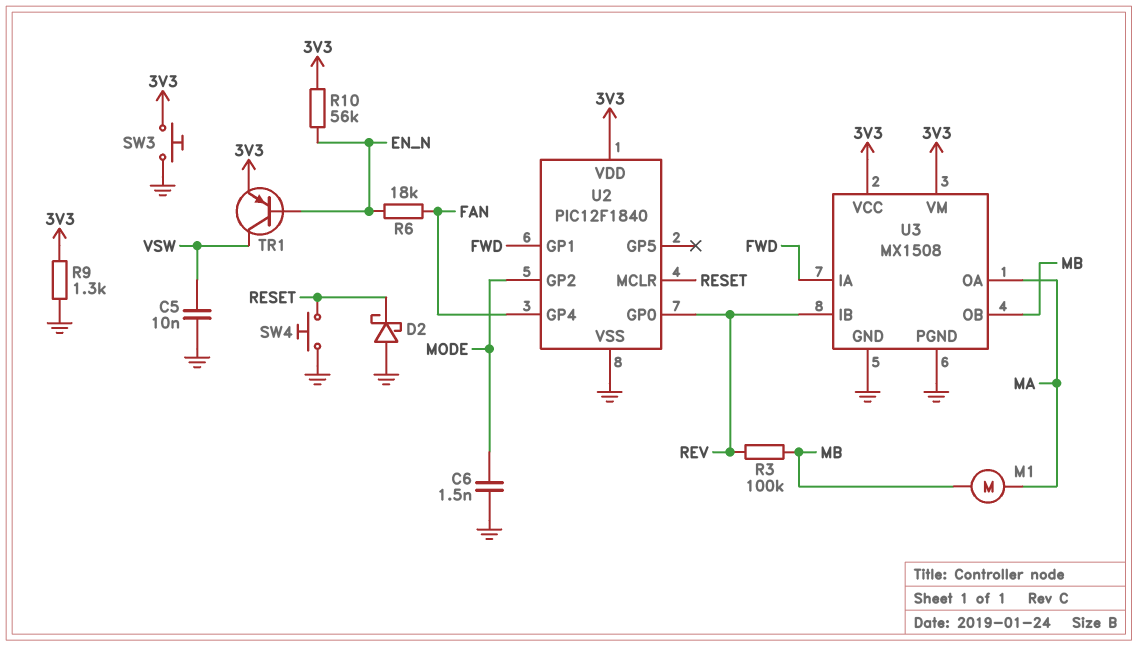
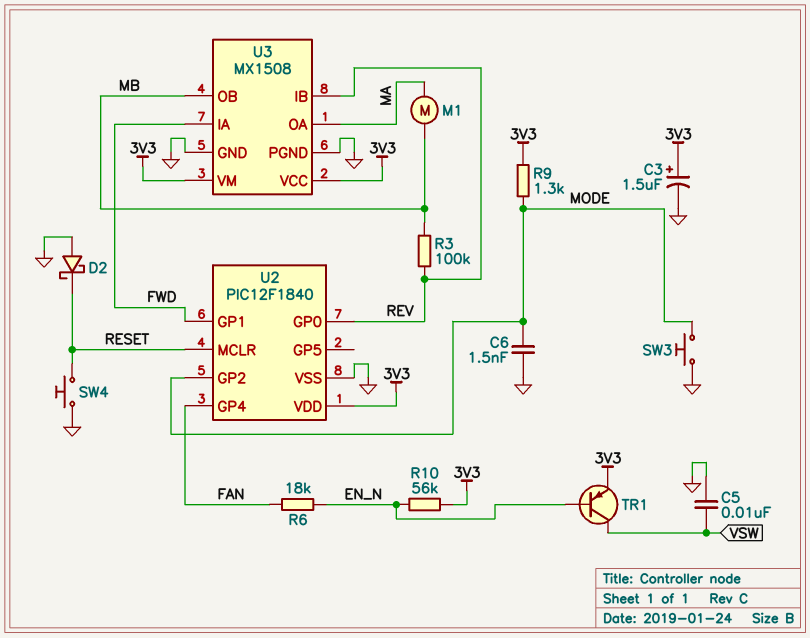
C3: none -> 1.5uF (plus 3V3, minus GND)
R9: 1.3k (3V3, GND) -> 1.3k (3V3, MODE)
SW3: button (3V3, GND) -> button (GND, MODE)

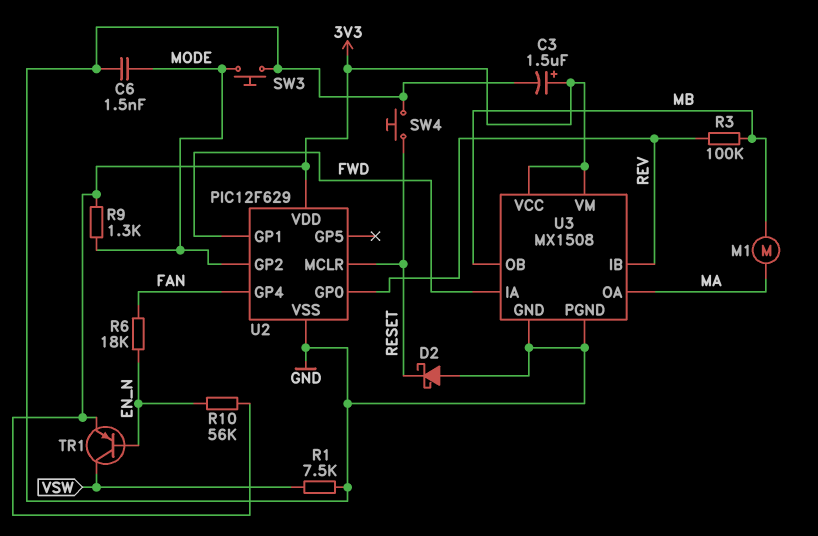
C5: 10nF (GND, VSW) -> none
R1: none -> 7.5k (GND, VSW)
U2: PIC12F1840 -> PIC12F629

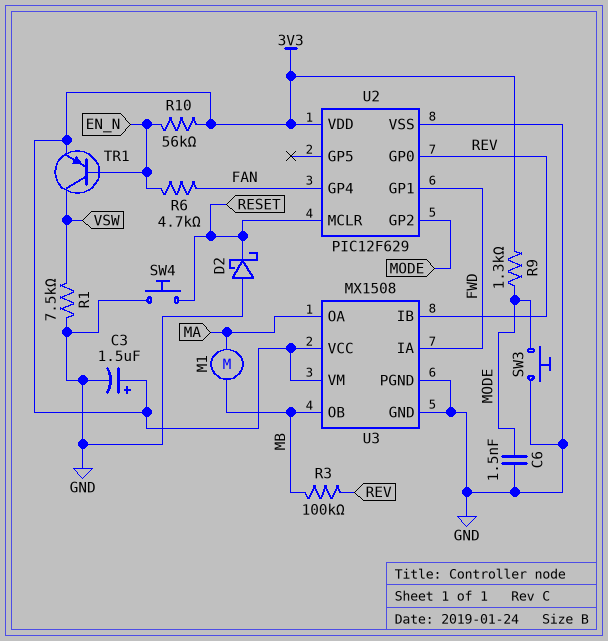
R6: 18k (EN_N, FAN) -> 4.7k (EN_N, FAN)

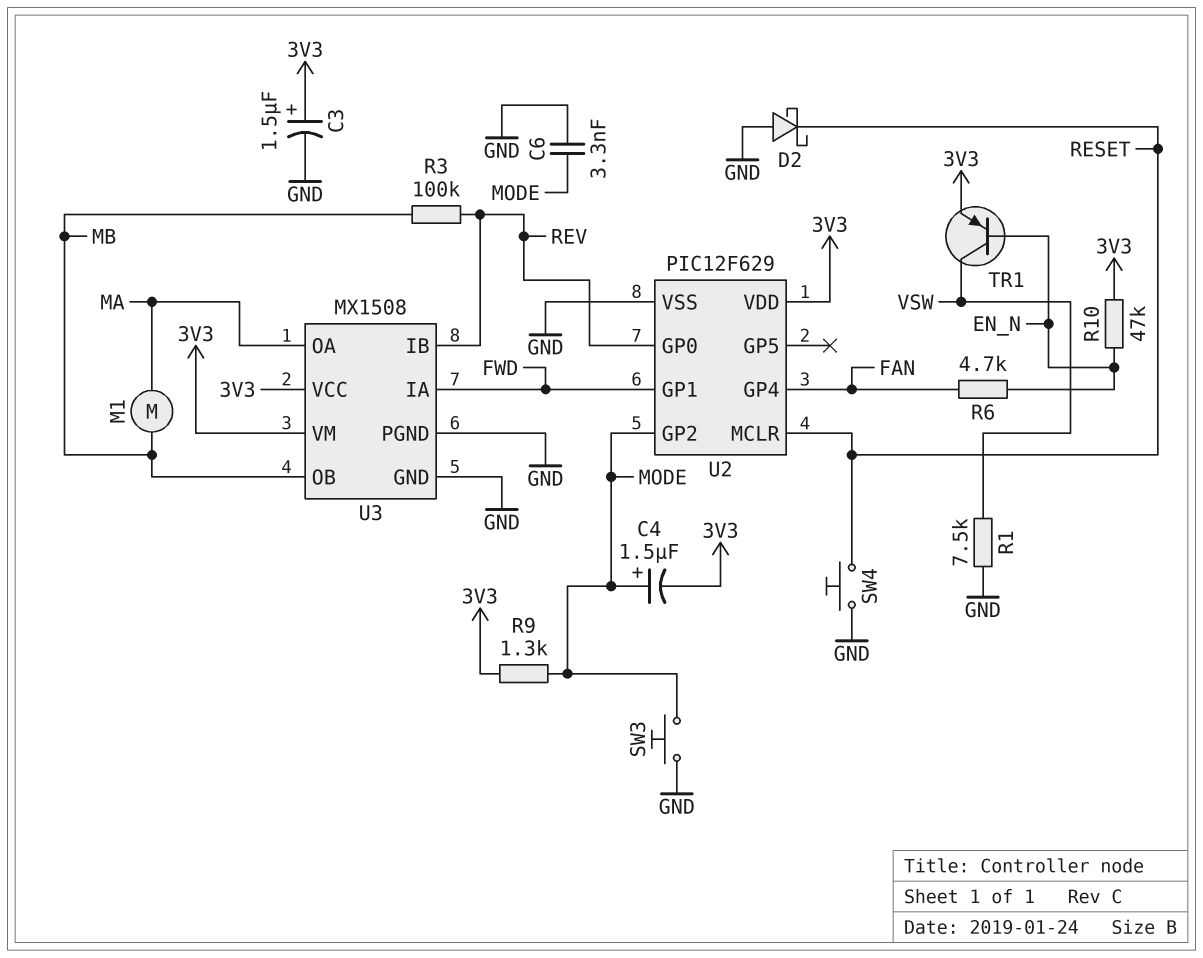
C4: none -> 1.5uF (plus MODE, minus 3V3)
C6: 1.5nF (GND, MODE) -> 3.3nF (GND, MODE)
R10: 56k (3V3, EN_N) -> 47k (3V3, EN_N)

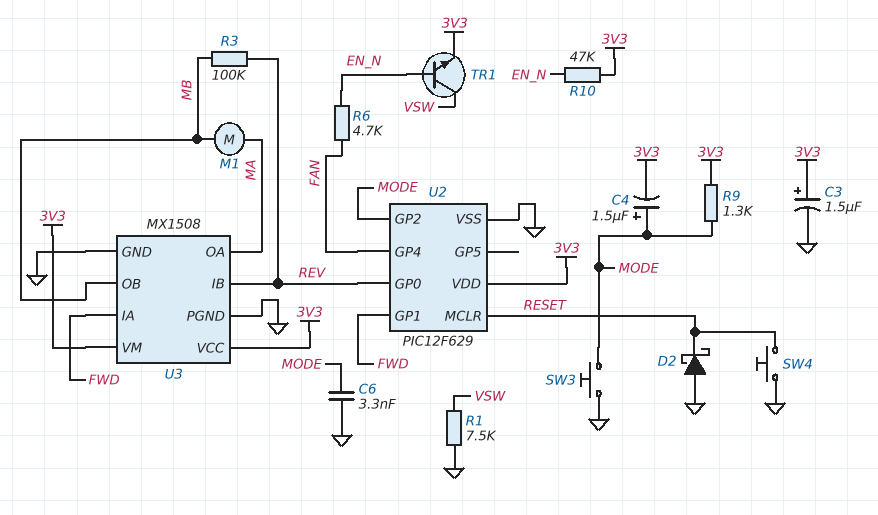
TR1: PNP (B EN_N, C VSW, E 3V3) -> NPN (B EN_N, C VSW, E 3V3)

